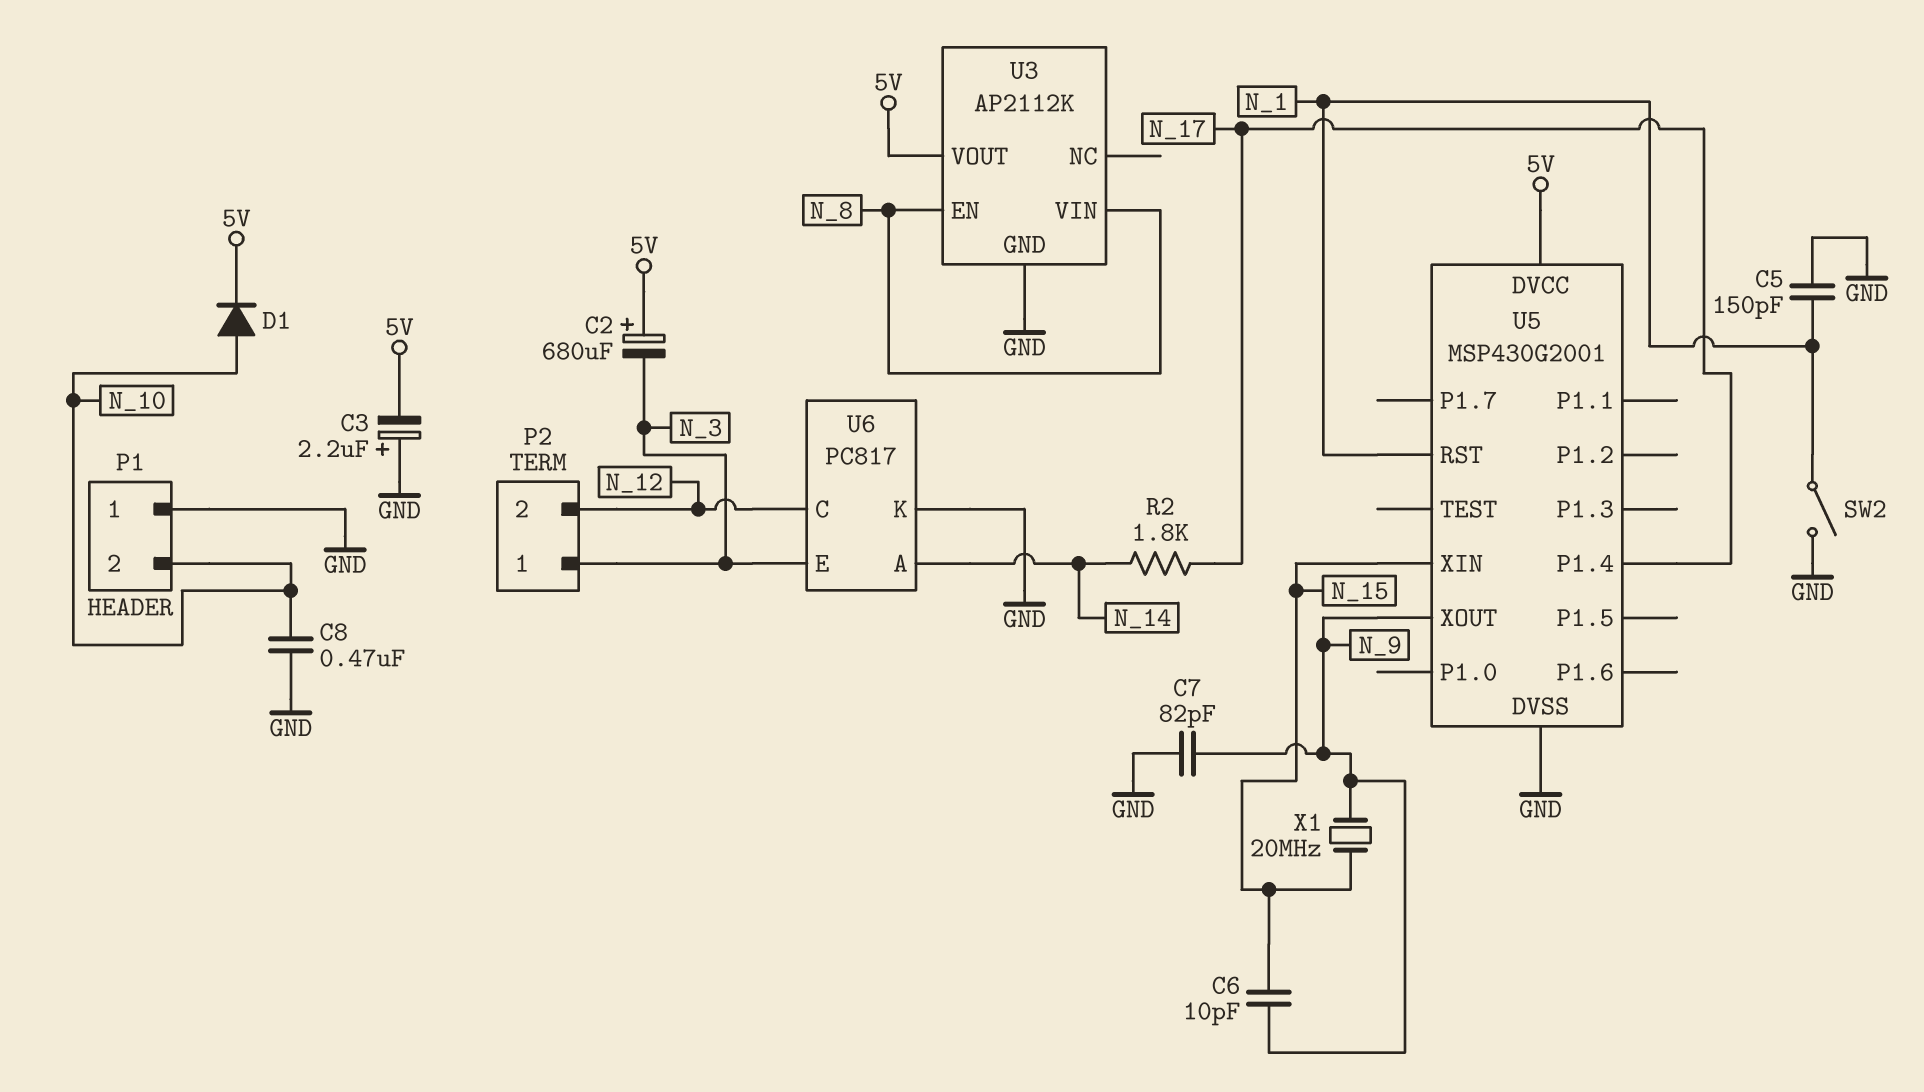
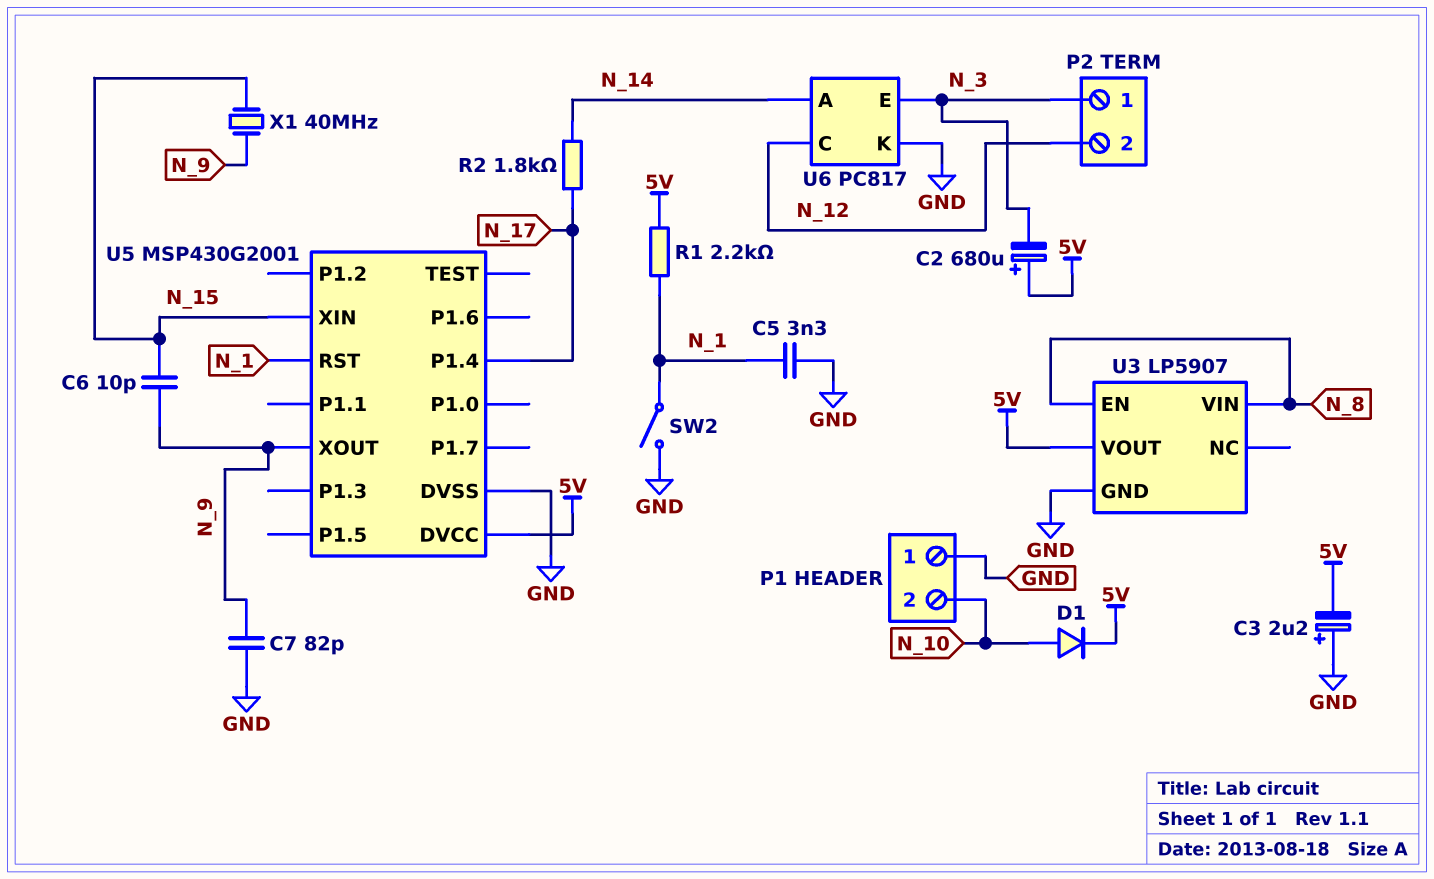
C5: 150pF (GND, N_1) -> 3.3nF (GND, N_1)
C8: 470nF (GND, N_10) -> none
R1: none -> 2.2k (5V, N_1)
U3: AP2112K -> LP5907
X1: 20MHz (N_9, N_15) -> 40MHz (N_9, N_15)

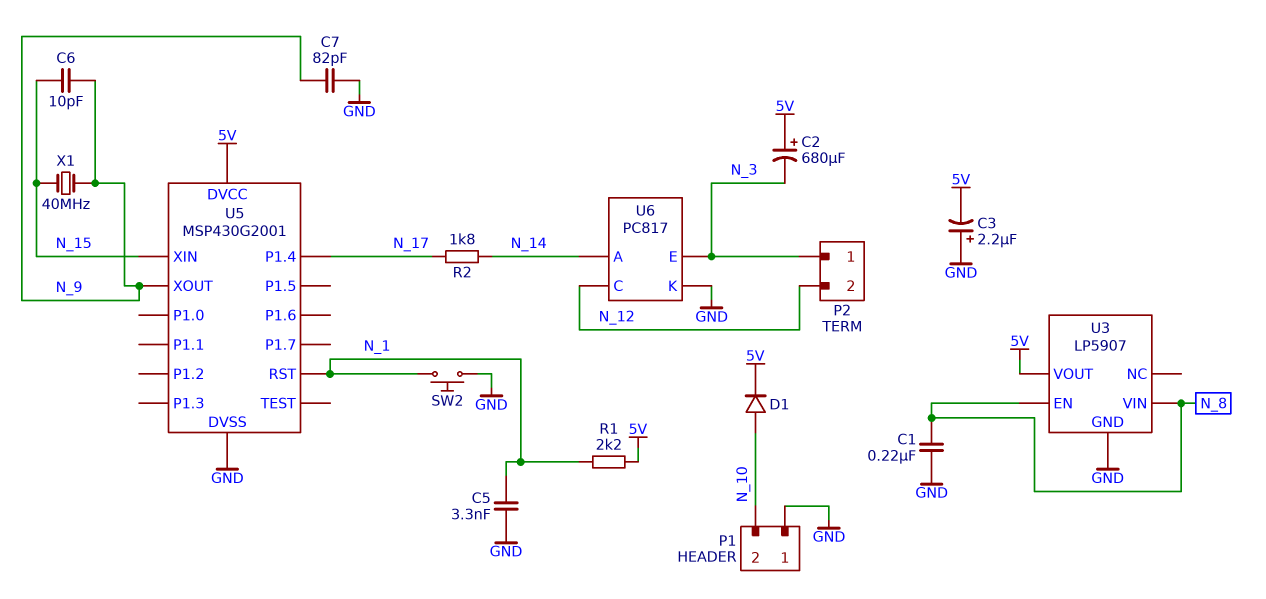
C1: none -> 220nF (GND, N_8)
SW2: switch (GND, N_1) -> button (GND, N_1)

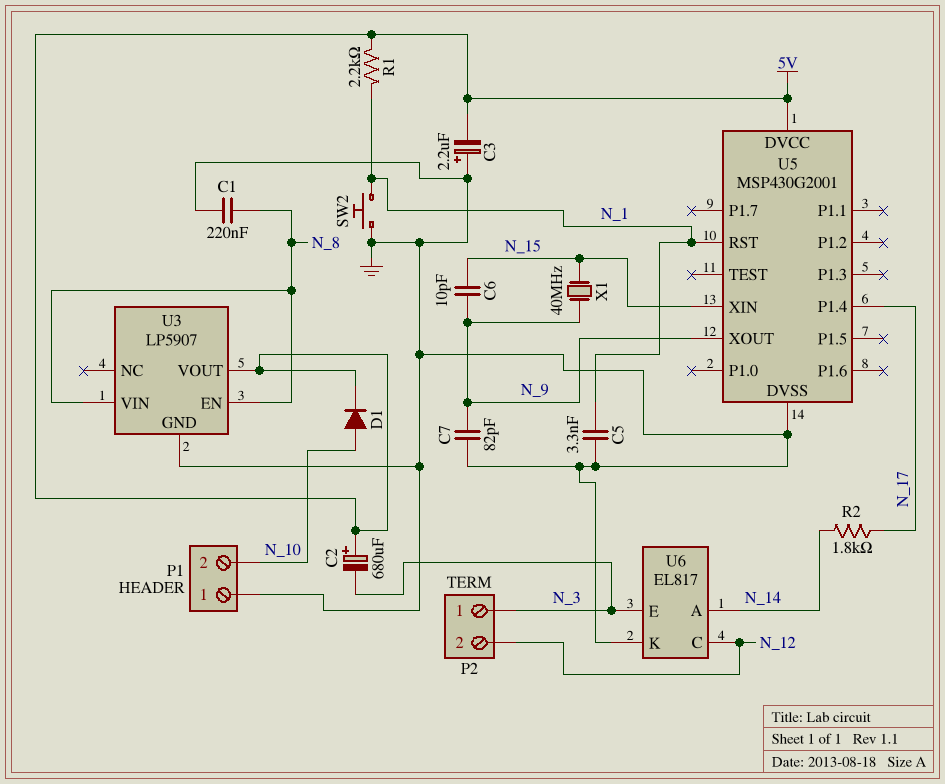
U6: PC817 -> EL817

